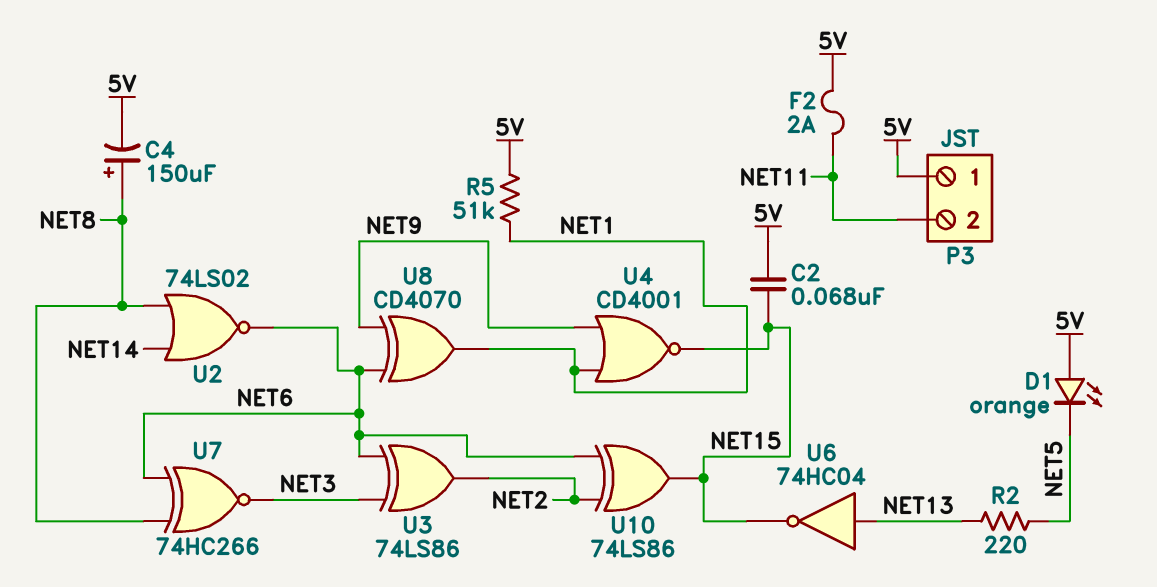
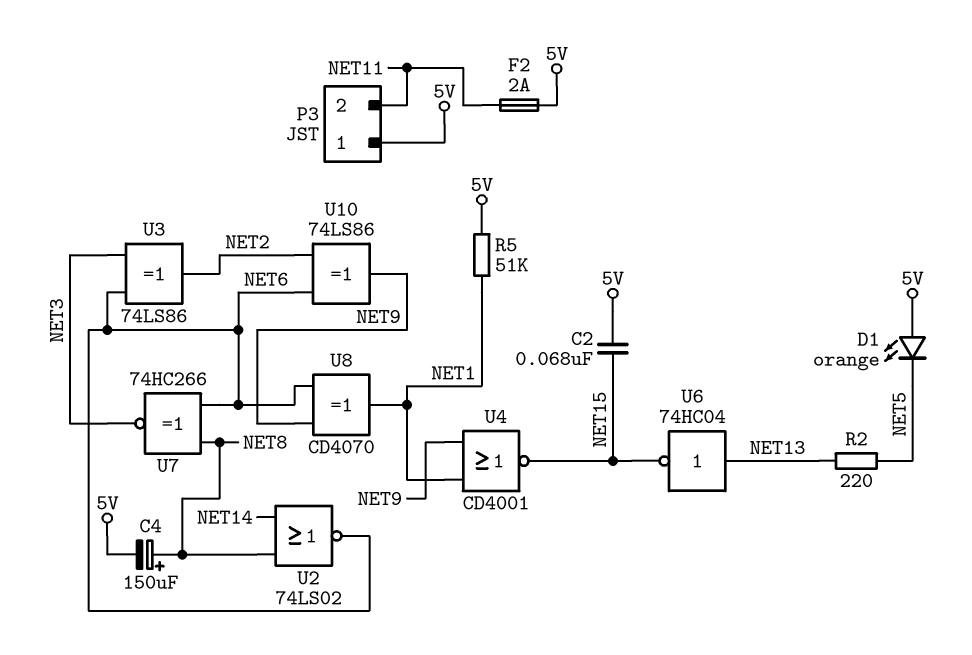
U10: XOR 74LS86 (in NET2, in NET6, out NET15) -> XOR 74LS86 (in NET2, in NET6, out NET9)

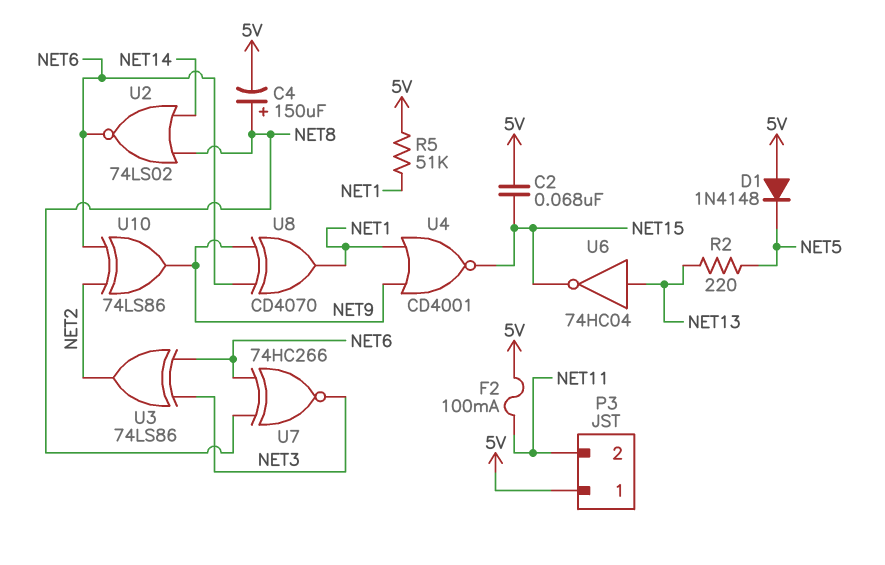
D1: LED orange (A 5V, K NET5) -> diode 1N4148 (A 5V, K NET5)
F2: 2A (5V, NET11) -> 100mA (5V, NET11)

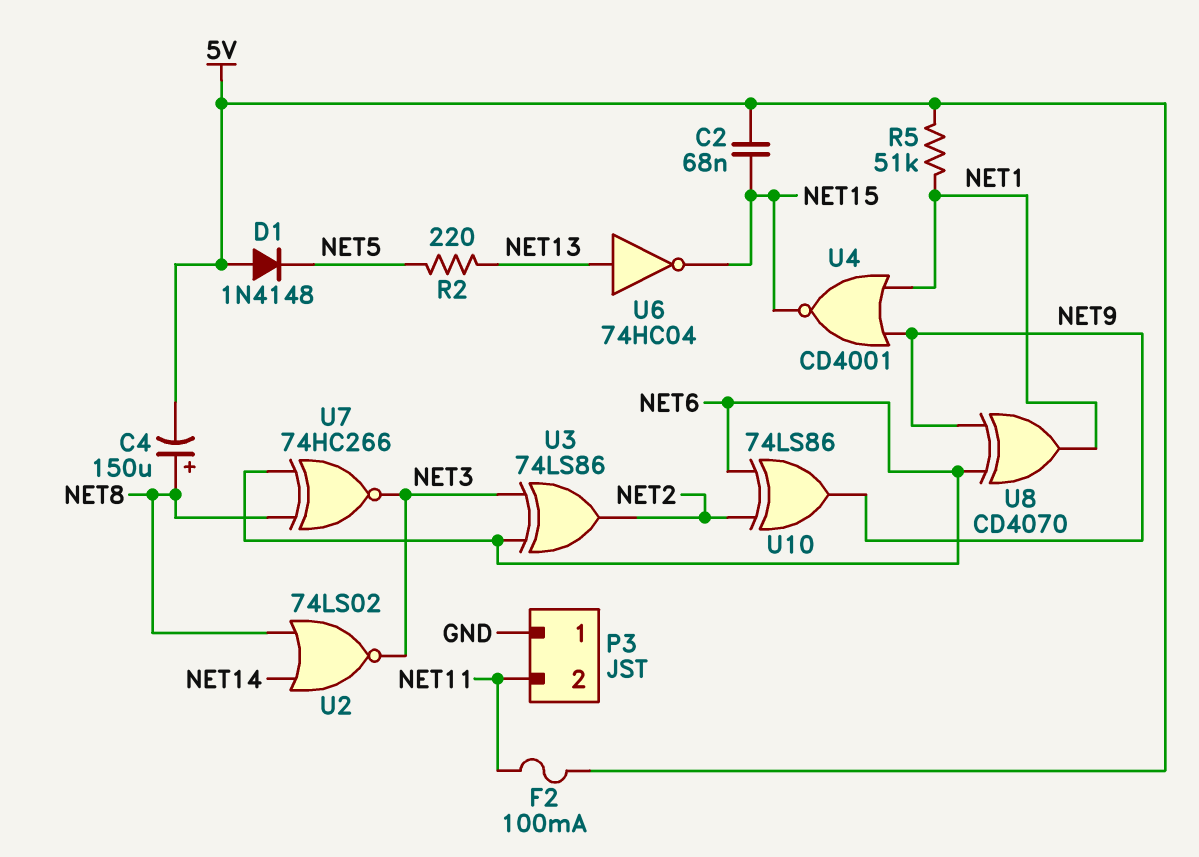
P3 pin 1: 5V -> GND
U2: NOR 74LS02 (in NET8, in NET14, out NET6) -> NOR 74LS02 (in NET8, in NET14, out NET3)

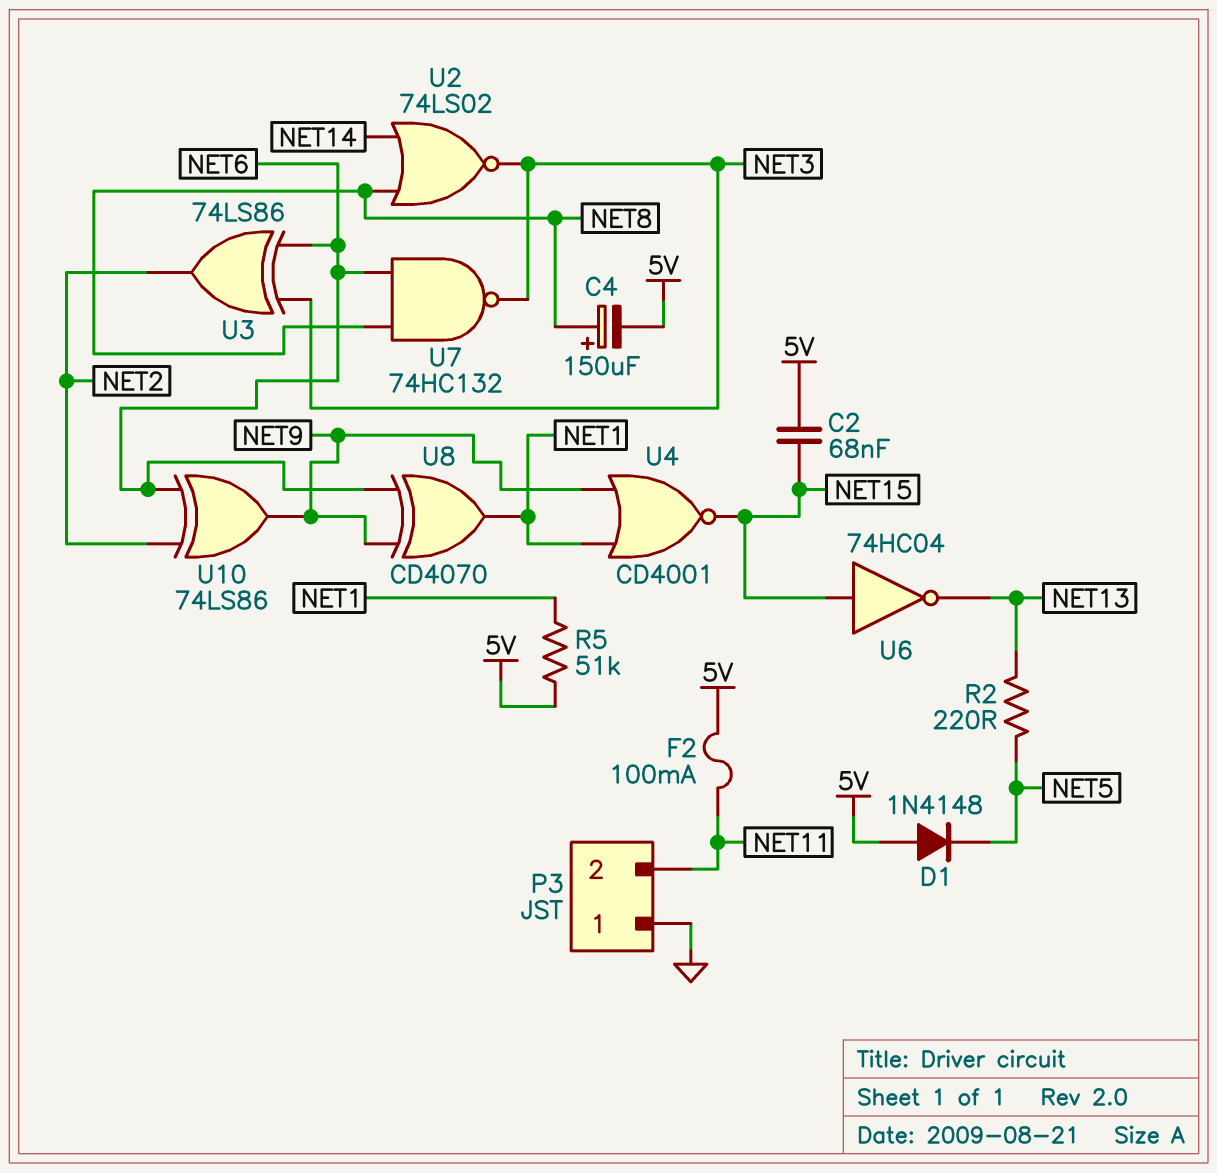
U6: NOT 74HC04 (in NET13, out NET15) -> NOT 74HC04 (in NET15, out NET13)
U7: XNOR 74HC266 (in NET6, in NET8, out NET3) -> NAND 74HC132 (in NET6, in NET8, out NET3)

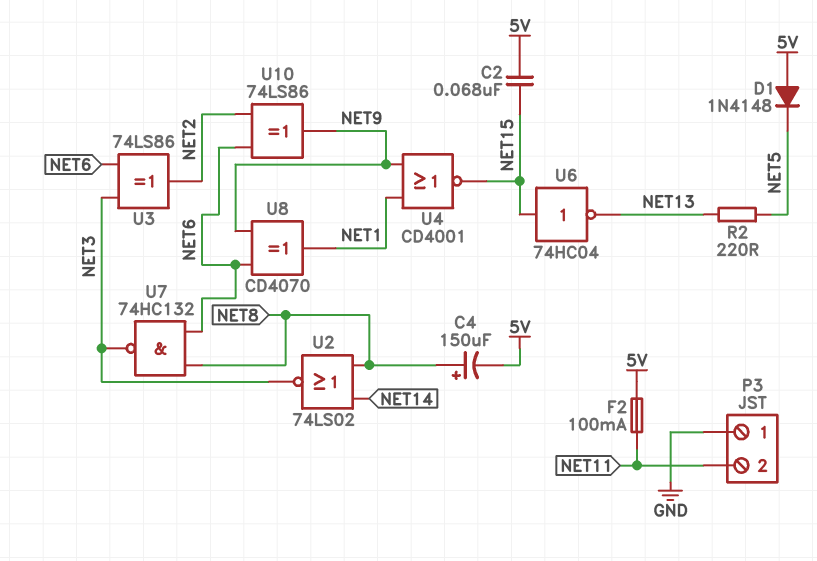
R5: 51k (5V, NET1) -> none

